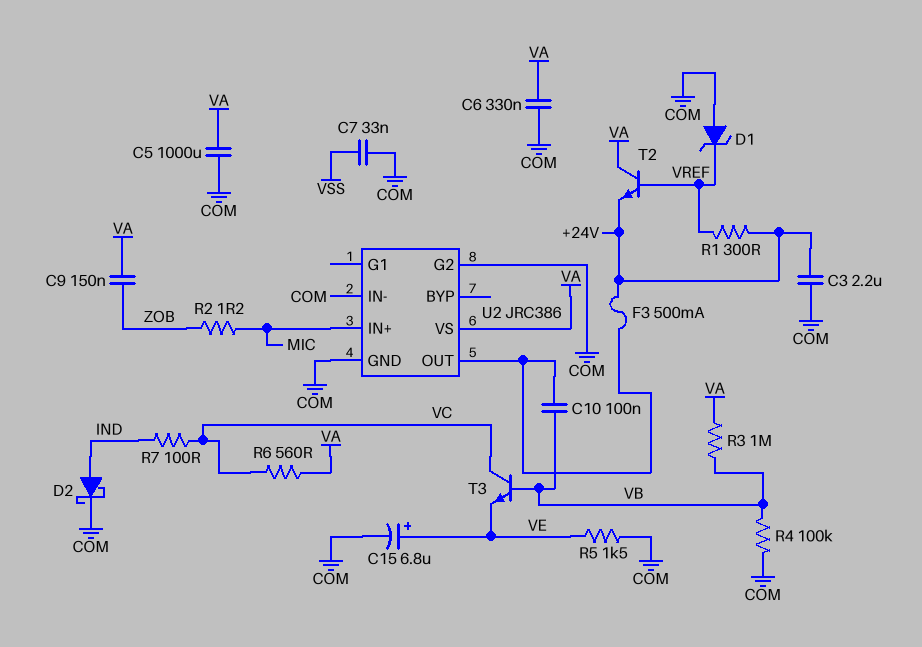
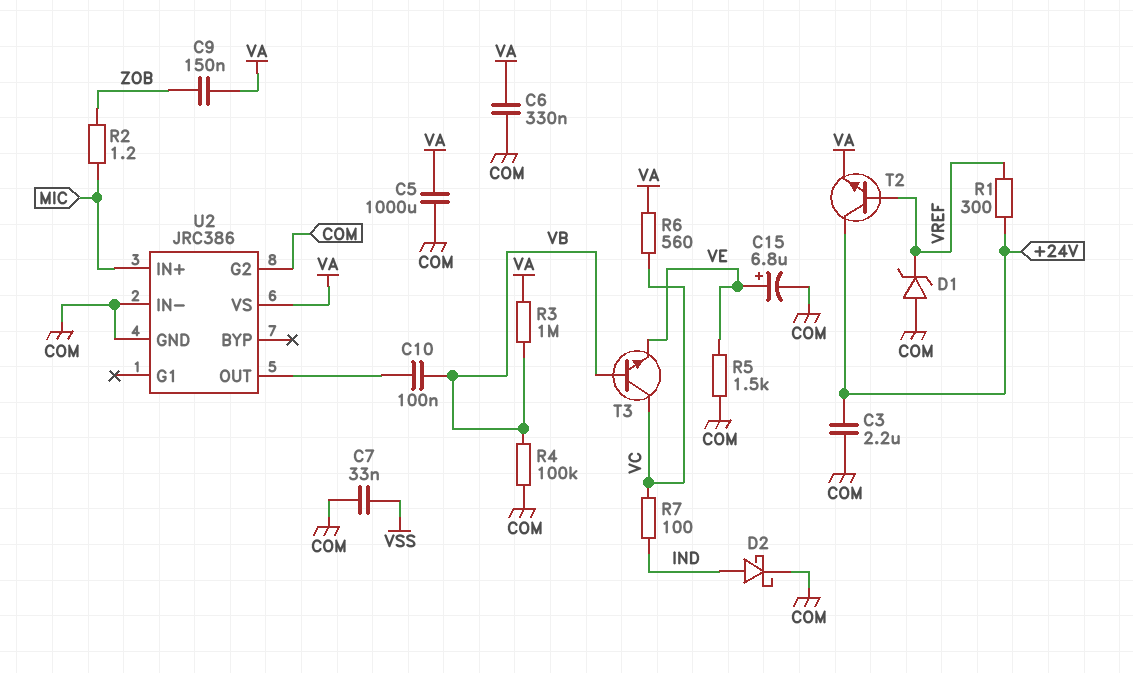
F3: 500mA (+24V, U2/OUT) -> none
T2: NPN (B VREF, C VA, E +24V) -> NPN (B VREF, C +24V, E VA)

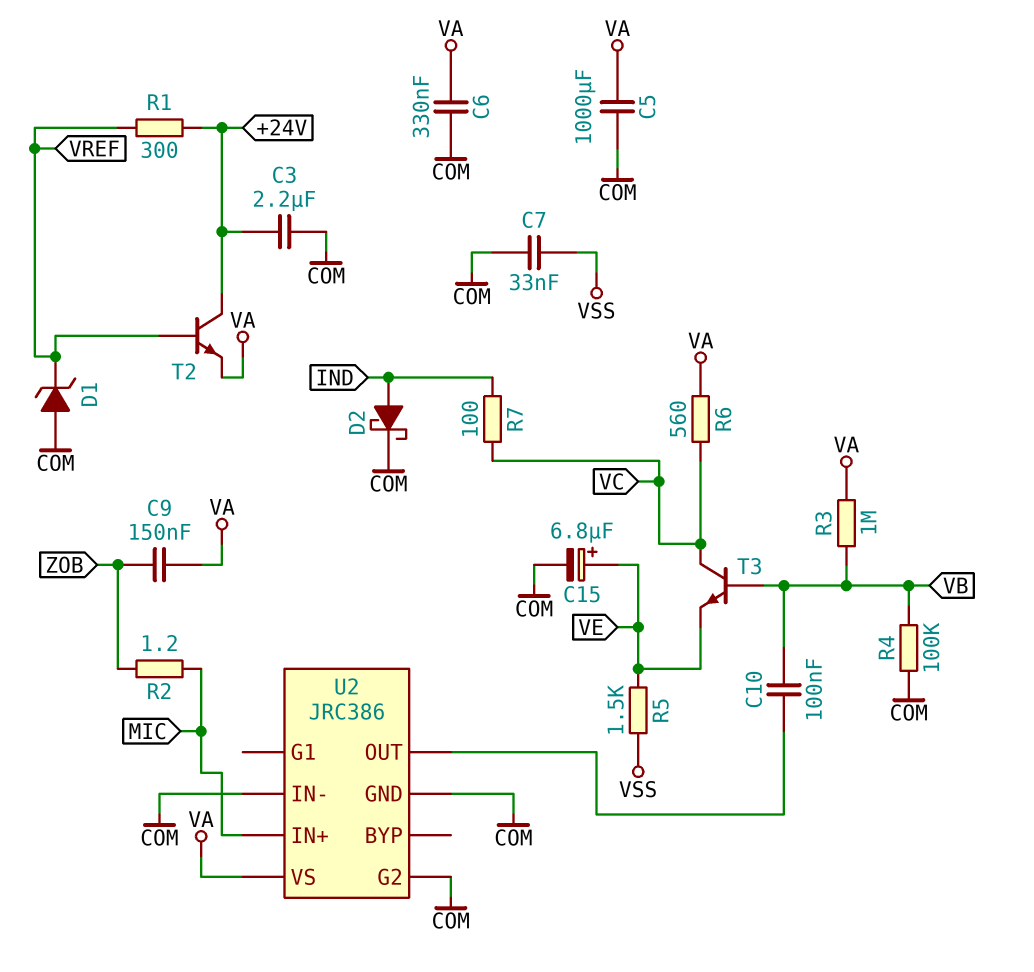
R5: 1.5k (COM, VE) -> 1.5k (VE, VSS)

